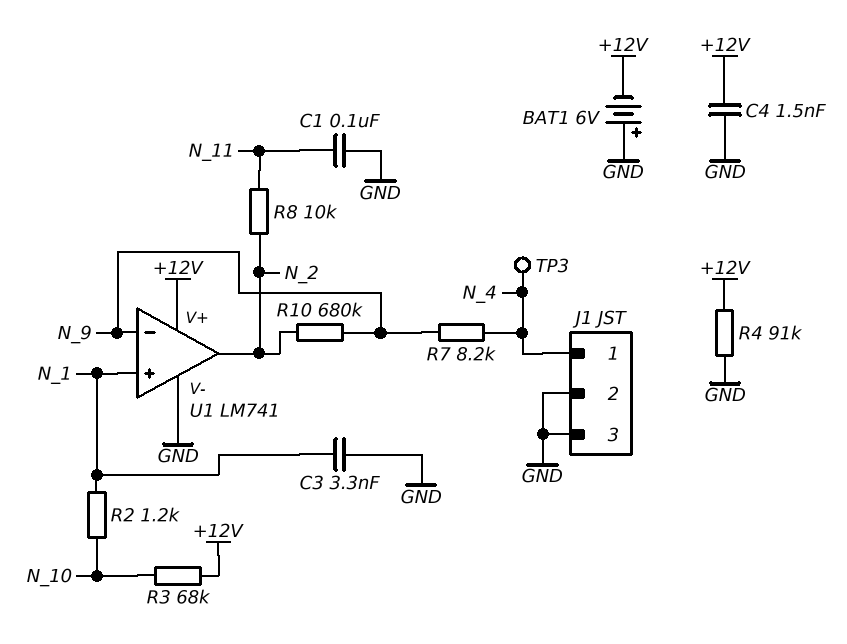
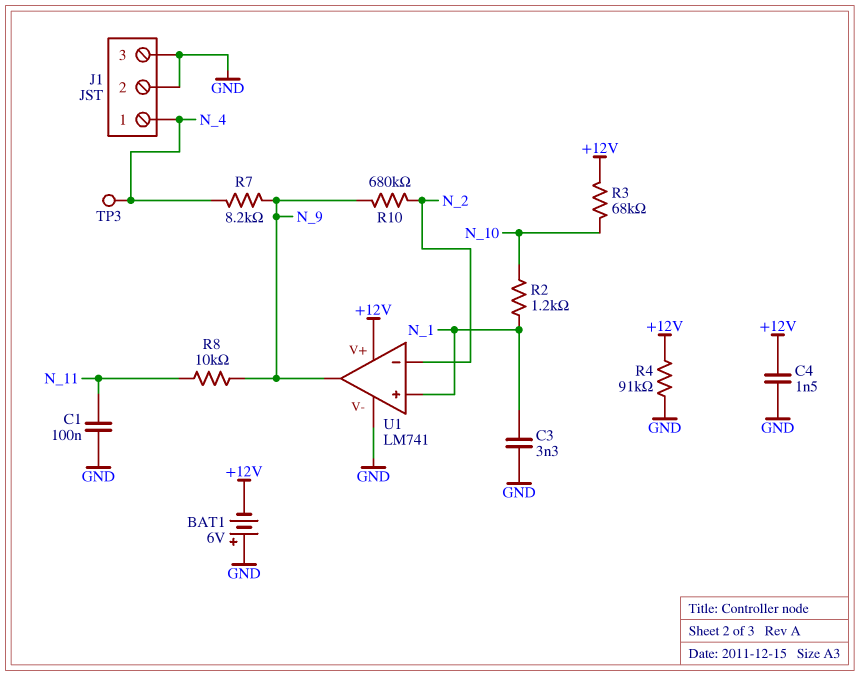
R8: 10k (N_2, N_11) -> 10k (N_9, N_11)
U1 pin in-: N_9 -> N_2
U1 pin out: N_2 -> N_9

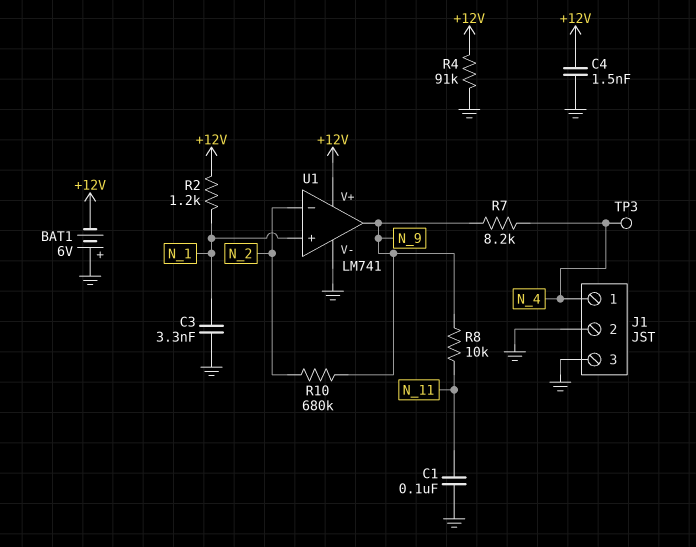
R2: 1.2k (N_1, N_10) -> 1.2k (+12V, N_1)
R3: 68k (+12V, N_10) -> none

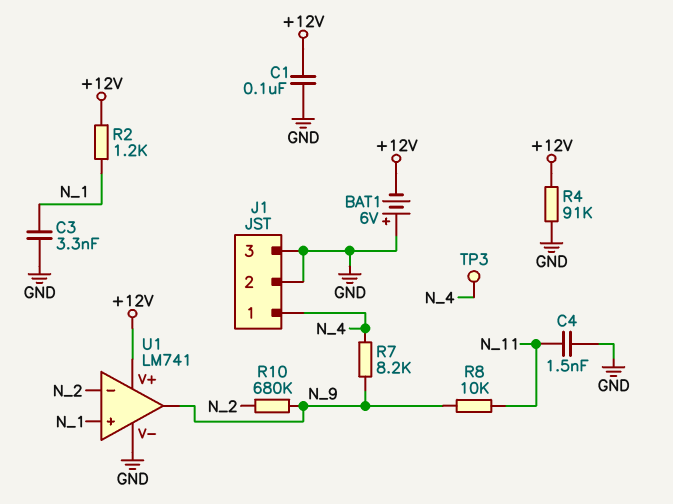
C1: 100nF (GND, N_11) -> 100nF (+12V, GND)
C4: 1.5nF (+12V, GND) -> 1.5nF (GND, N_11)

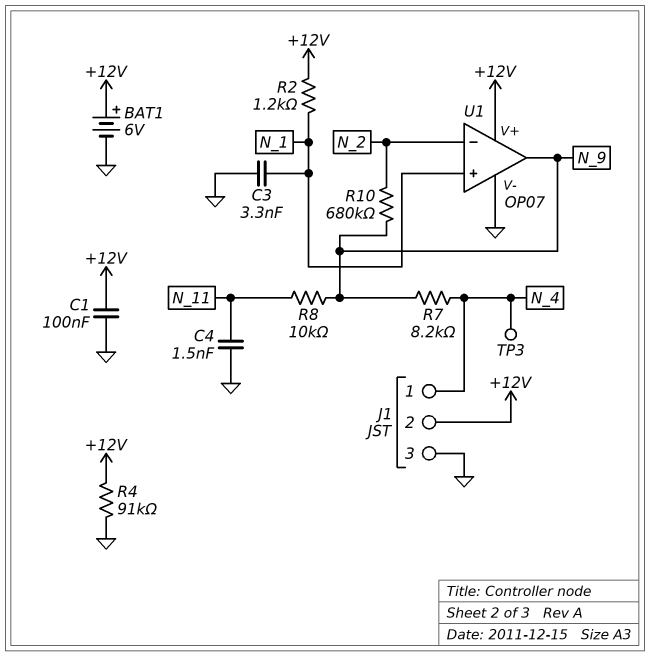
BAT1: 6V (plus GND, minus +12V) -> 6V (plus +12V, minus GND)
J1 pin 2: GND -> +12V
U1: LM741 -> OP07

